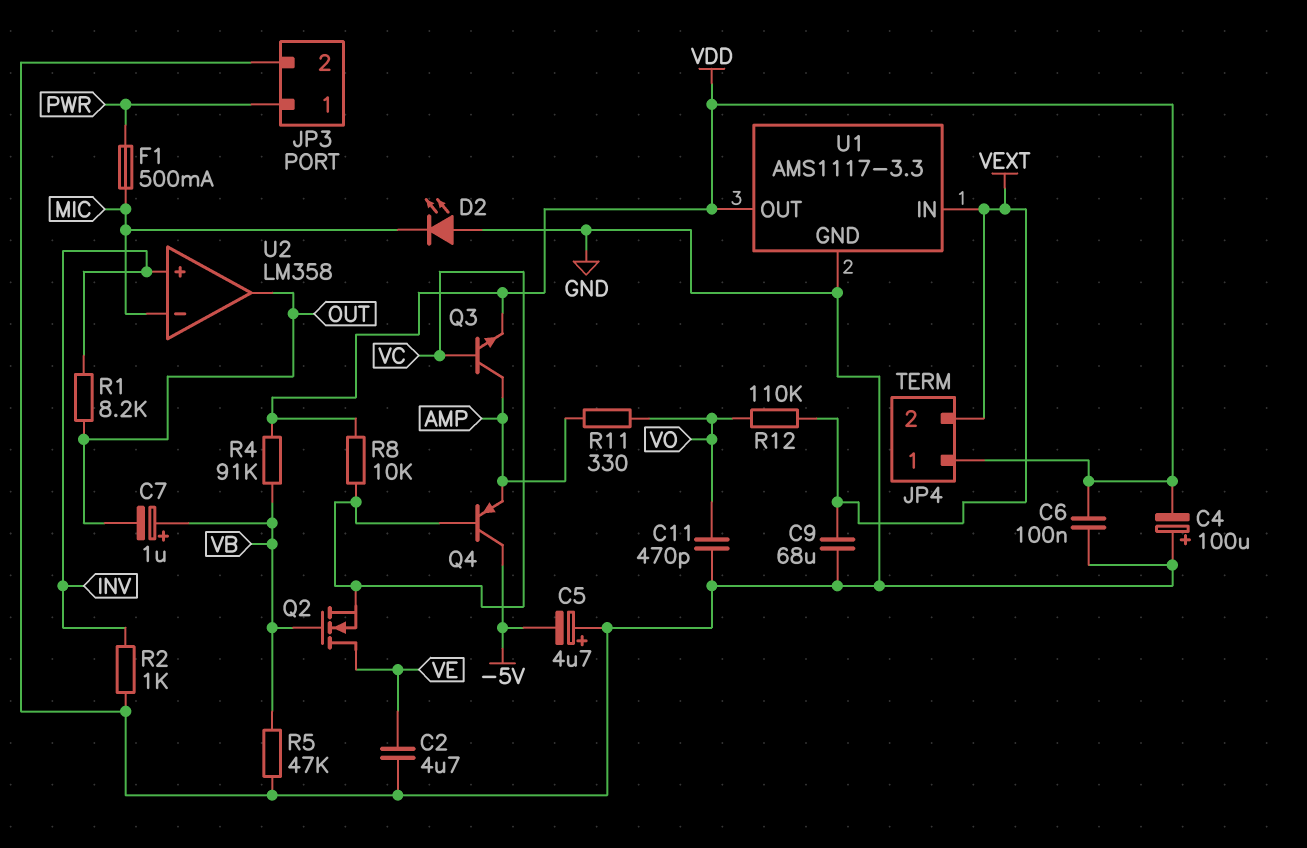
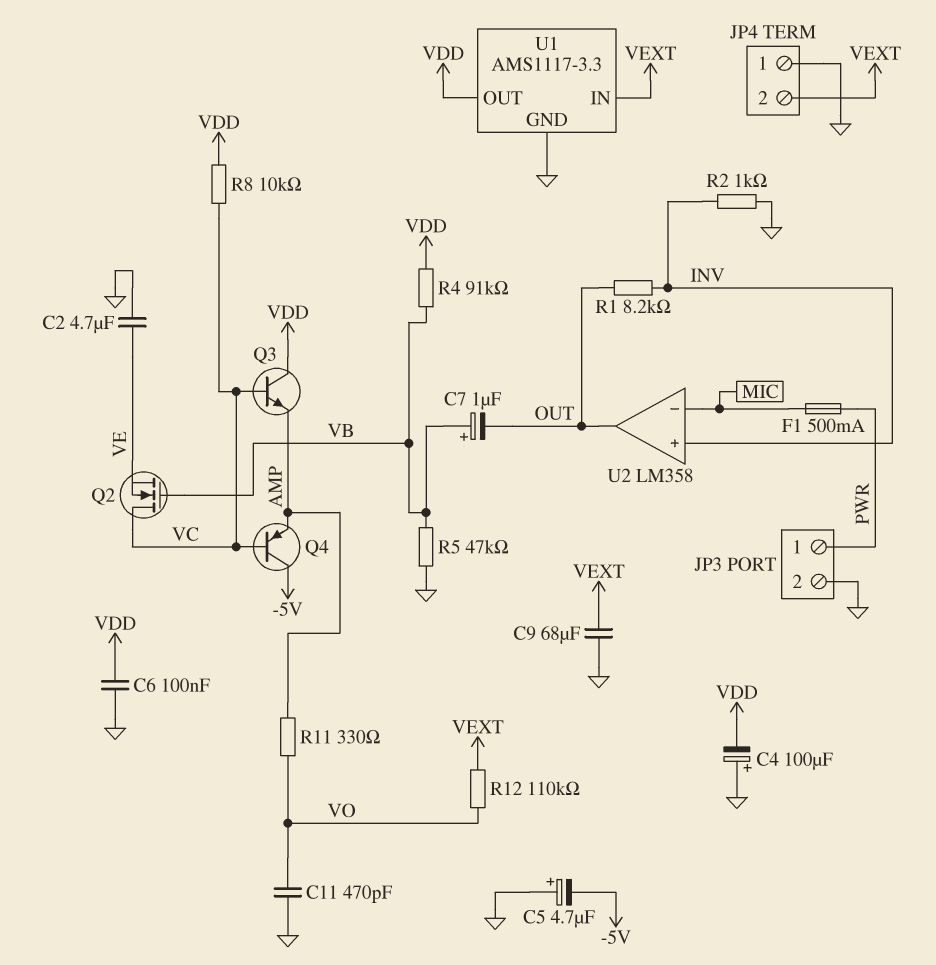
D2: LED (A GND, K MIC) -> none
JP4 pin 1: VDD -> GND
Q2: NMOS (G VB, D VE, S VC) -> NMOS (G VB, D VC, S VE)
Q3: NPN (B VC, C AMP, E VDD) -> NPN (B VC, C VDD, E AMP)

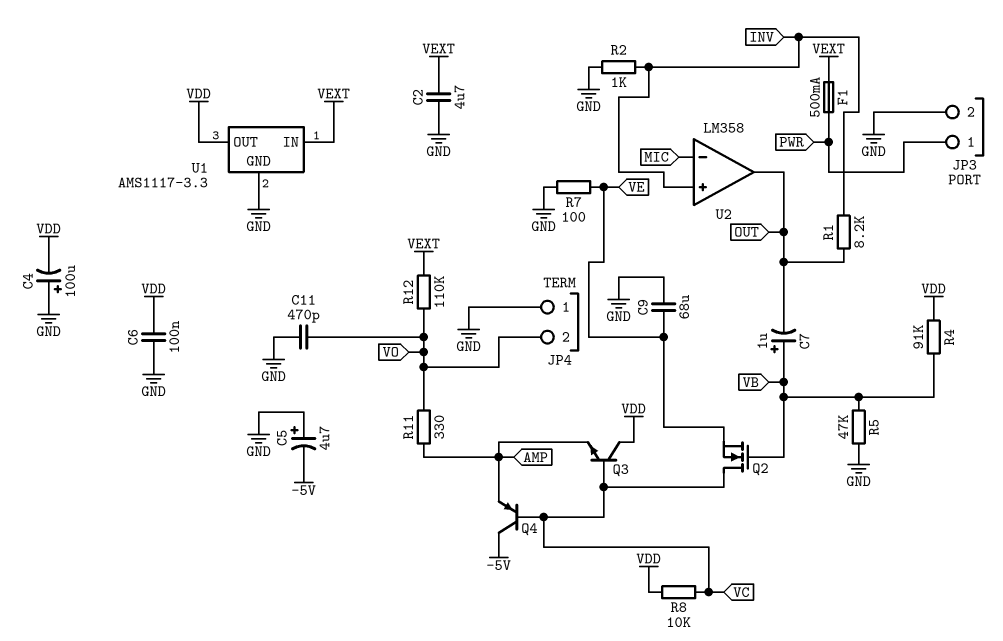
C2: 4.7uF (GND, VE) -> 4.7uF (GND, VEXT)
C9: 68uF (GND, VEXT) -> 68uF (GND, VE)
F1: 500mA (MIC, PWR) -> 500mA (PWR, VEXT)
JP4 pin 2: VEXT -> VO
R7: none -> 100 (GND, VE)

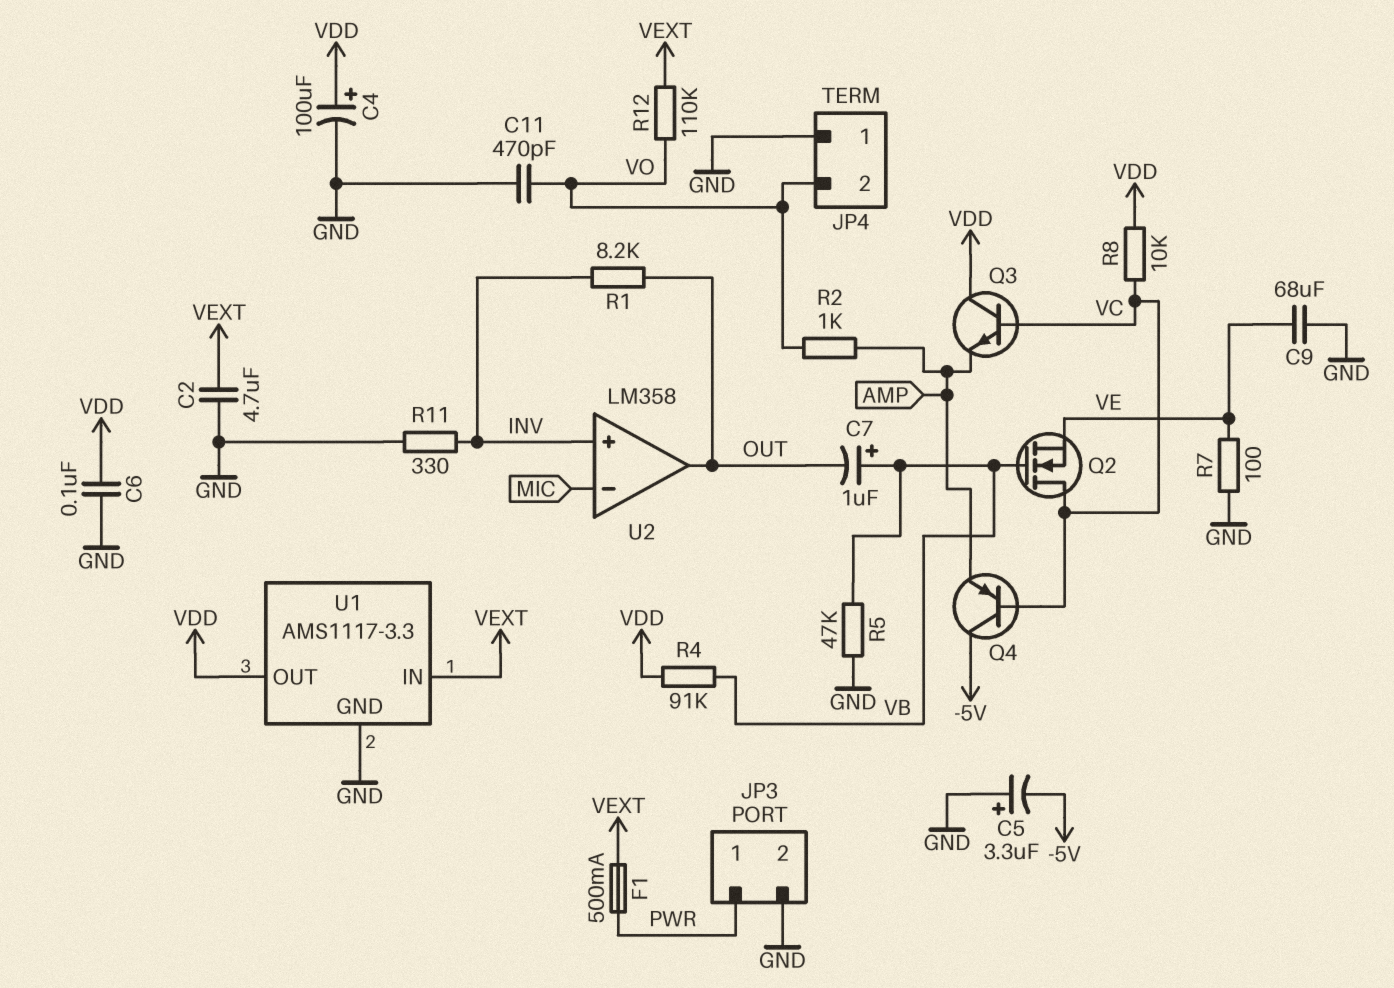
C4: 100uF (plus GND, minus VDD) -> 100uF (plus VDD, minus GND)
C5: 4.7uF (plus GND, minus -5V) -> 3.3uF (plus GND, minus -5V)
R2: 1k (GND, INV) -> 1k (AMP, VO)
R11: 330 (AMP, VO) -> 330 (GND, INV)

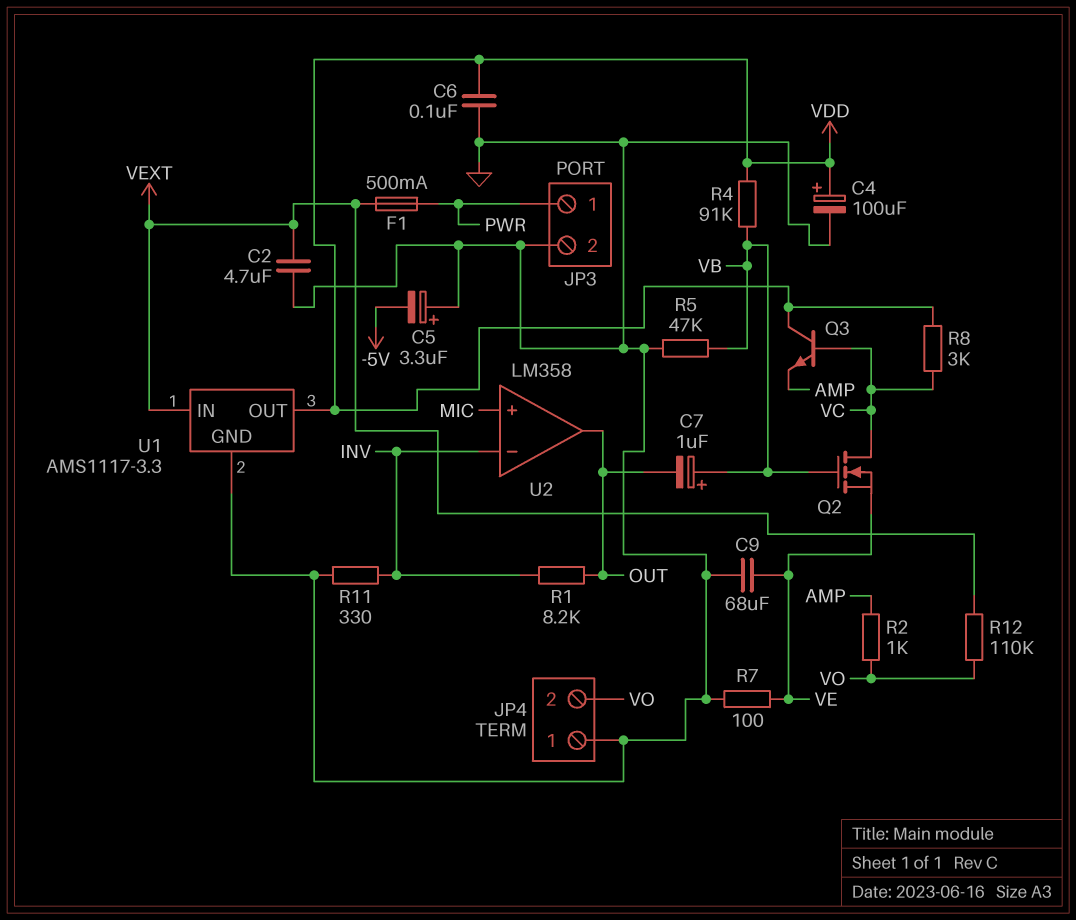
C11: 470pF (GND, VO) -> none
Q4: PNP (B VC, C -5V, E AMP) -> none
R8: 10k (VC, VDD) -> 3k (VC, VDD)
U2 pin in+: INV -> MIC
U2 pin in-: MIC -> INV

